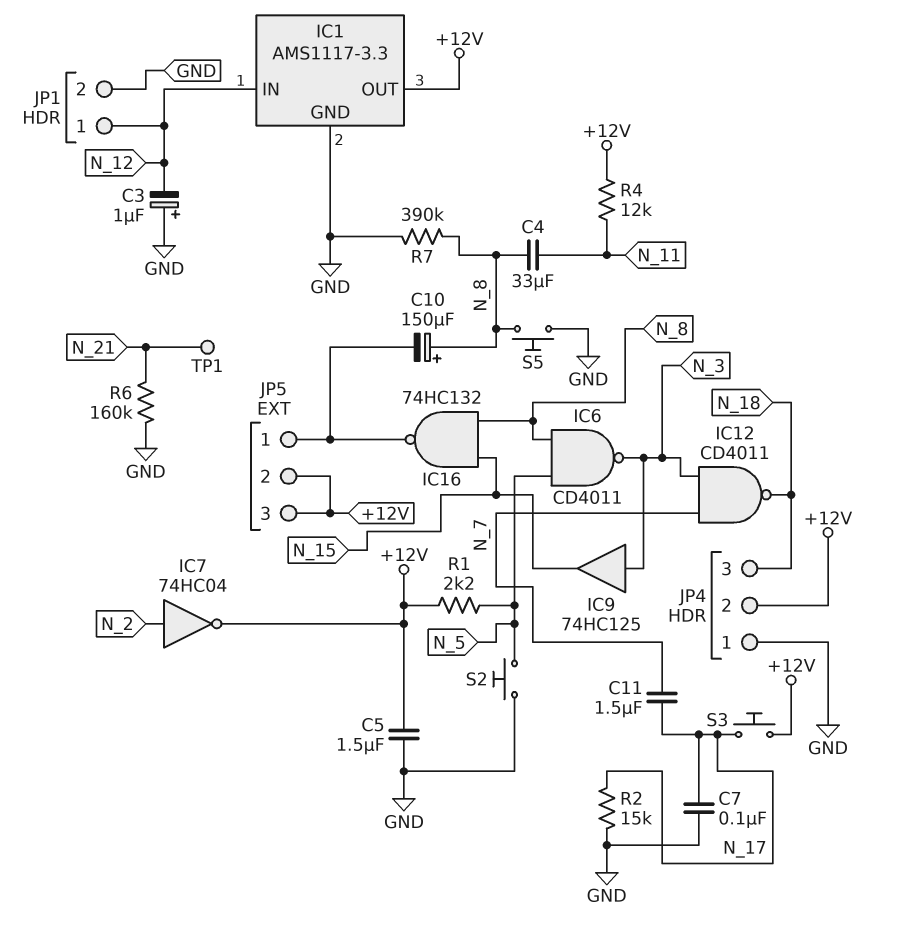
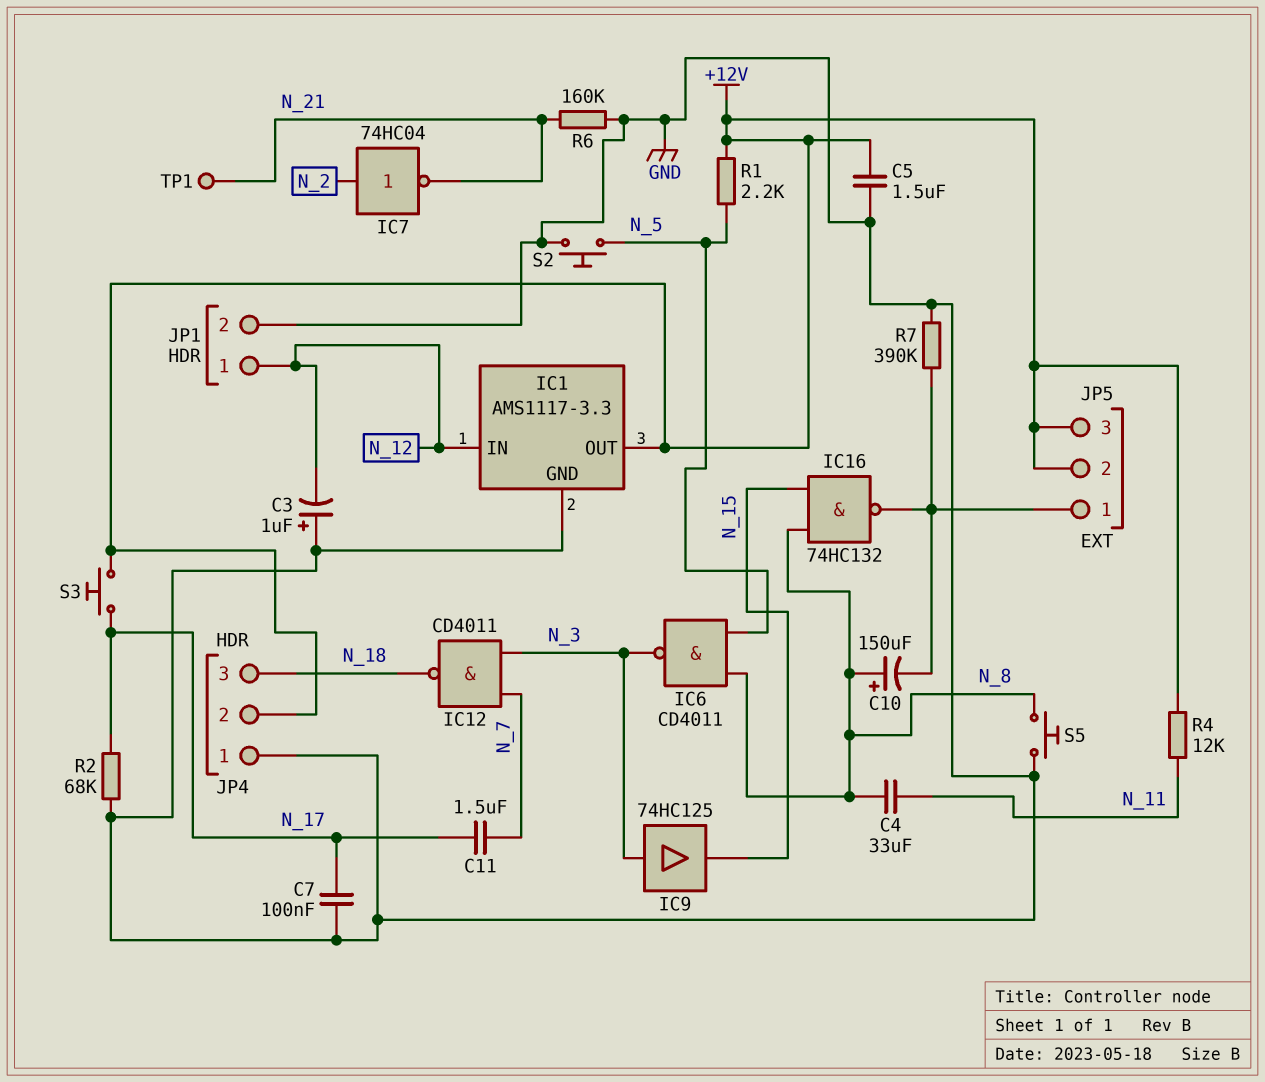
IC7: NOT 74HC04 (in N_2, out +12V) -> NOT 74HC04 (in N_2, out N_21)
R2: 15k (GND, N_17) -> 68k (GND, N_17)
R7: 390k (GND, N_8) -> 390k (GND, JP5/1)

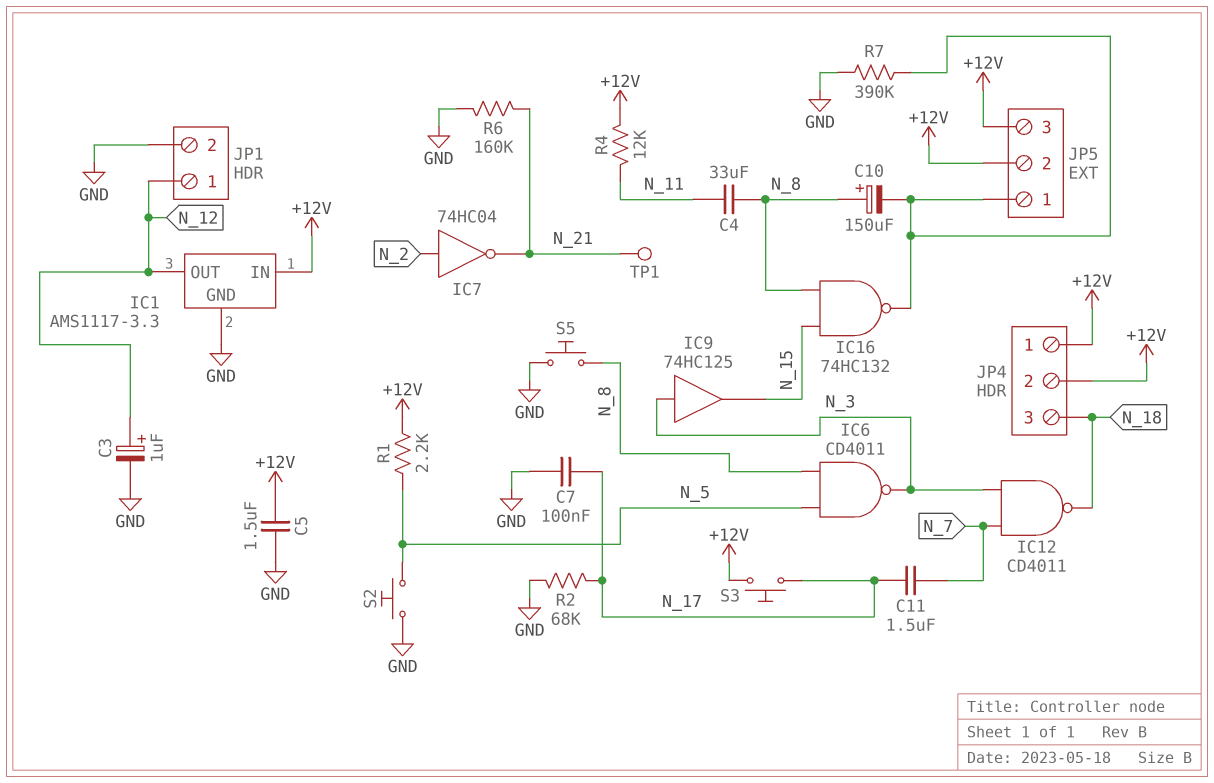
C3: 1uF (plus GND, minus N_12) -> 1uF (plus N_12, minus GND)
IC1 pin IN: N_12 -> +12V
IC1 pin OUT: +12V -> N_12
JP4 pin 1: GND -> +12V

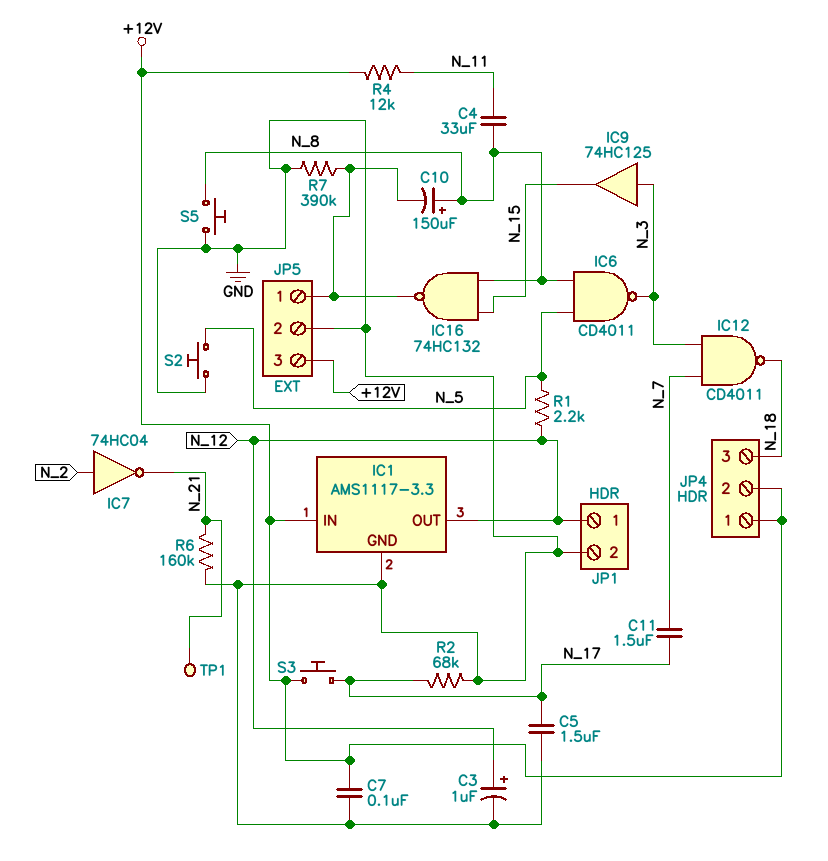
C5: 1.5uF (+12V, GND) -> 1.5uF (GND, N_17)
C7: 100nF (GND, N_17) -> 100nF (+12V, GND)
JP5 pin 2: +12V -> GND
R1: 2.2k (+12V, N_5) -> 2.2k (N_5, N_12)

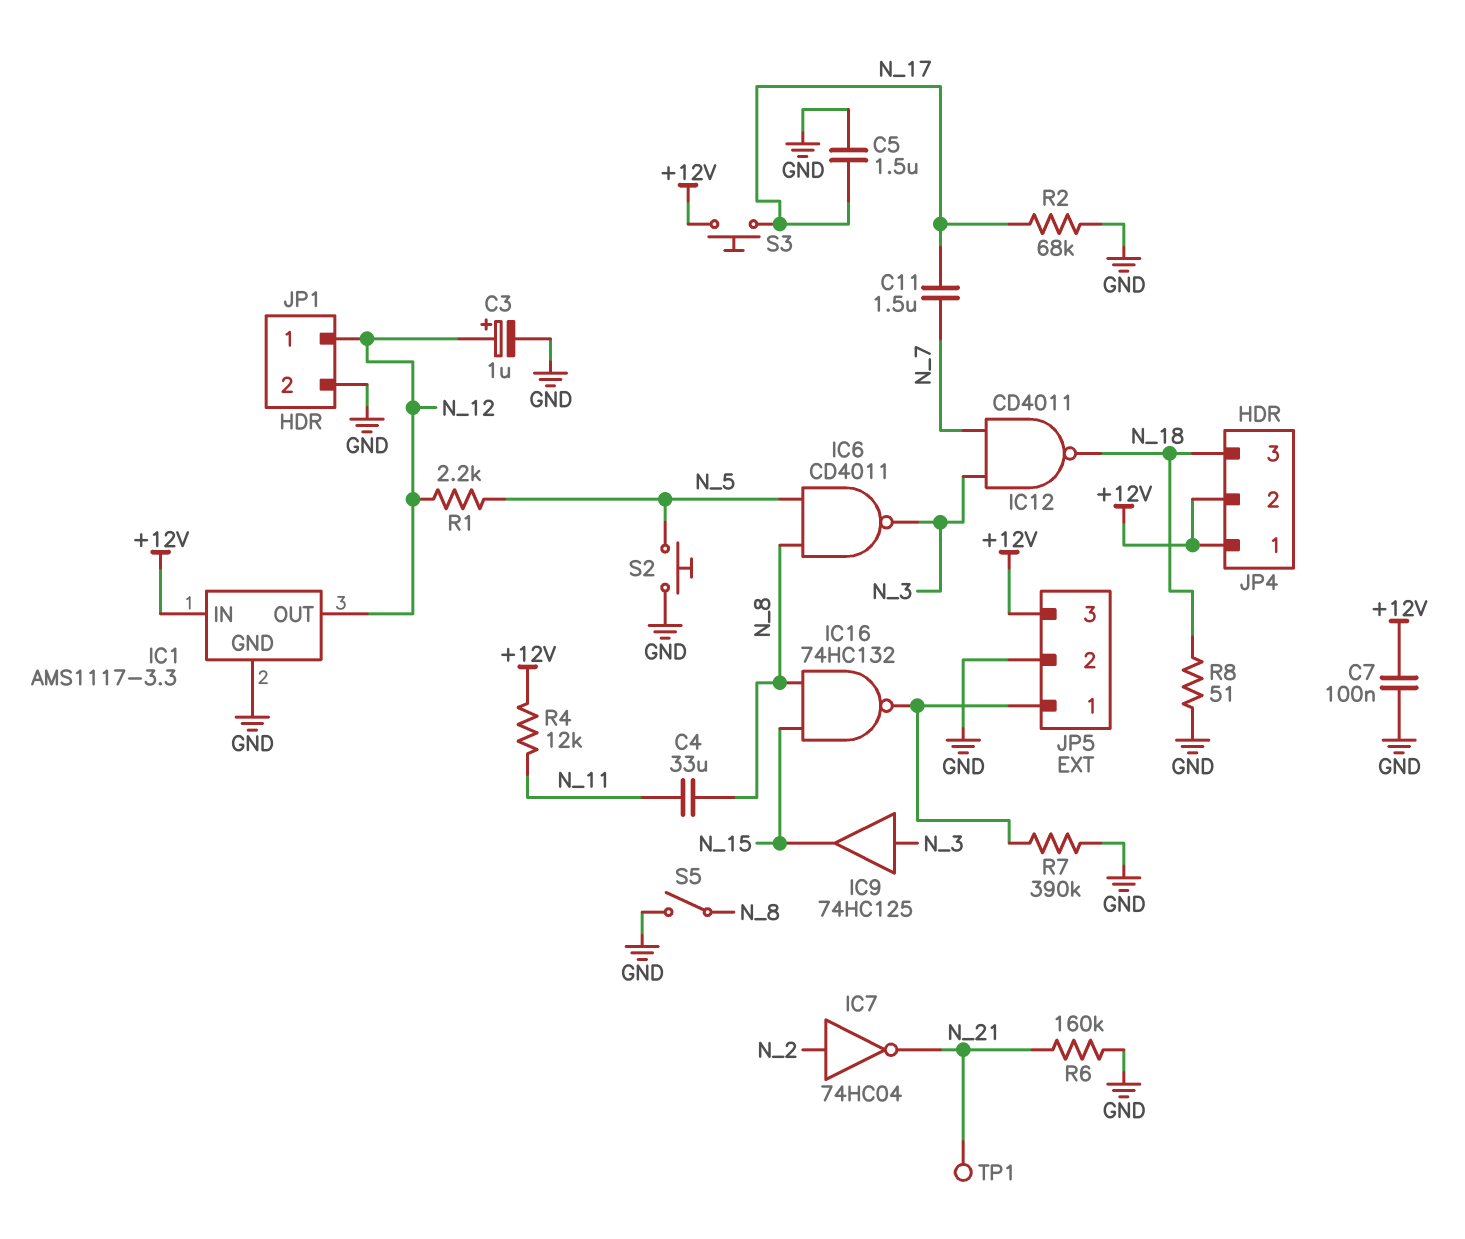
C10: 150uF (plus N_8, minus JP5/1) -> none
R8: none -> 51 (GND, N_18)
S5: button (GND, N_8) -> switch (GND, N_8)

